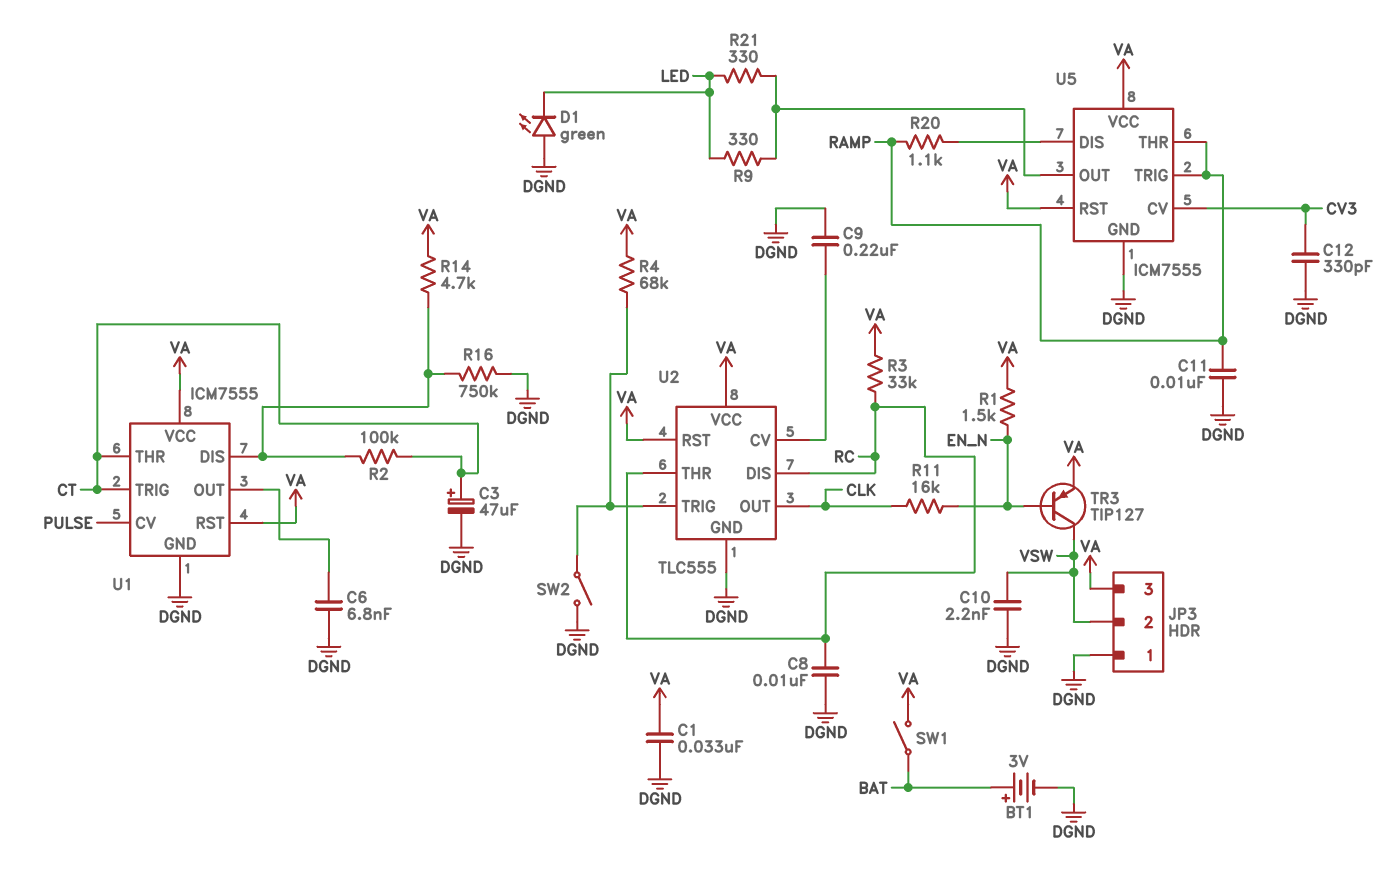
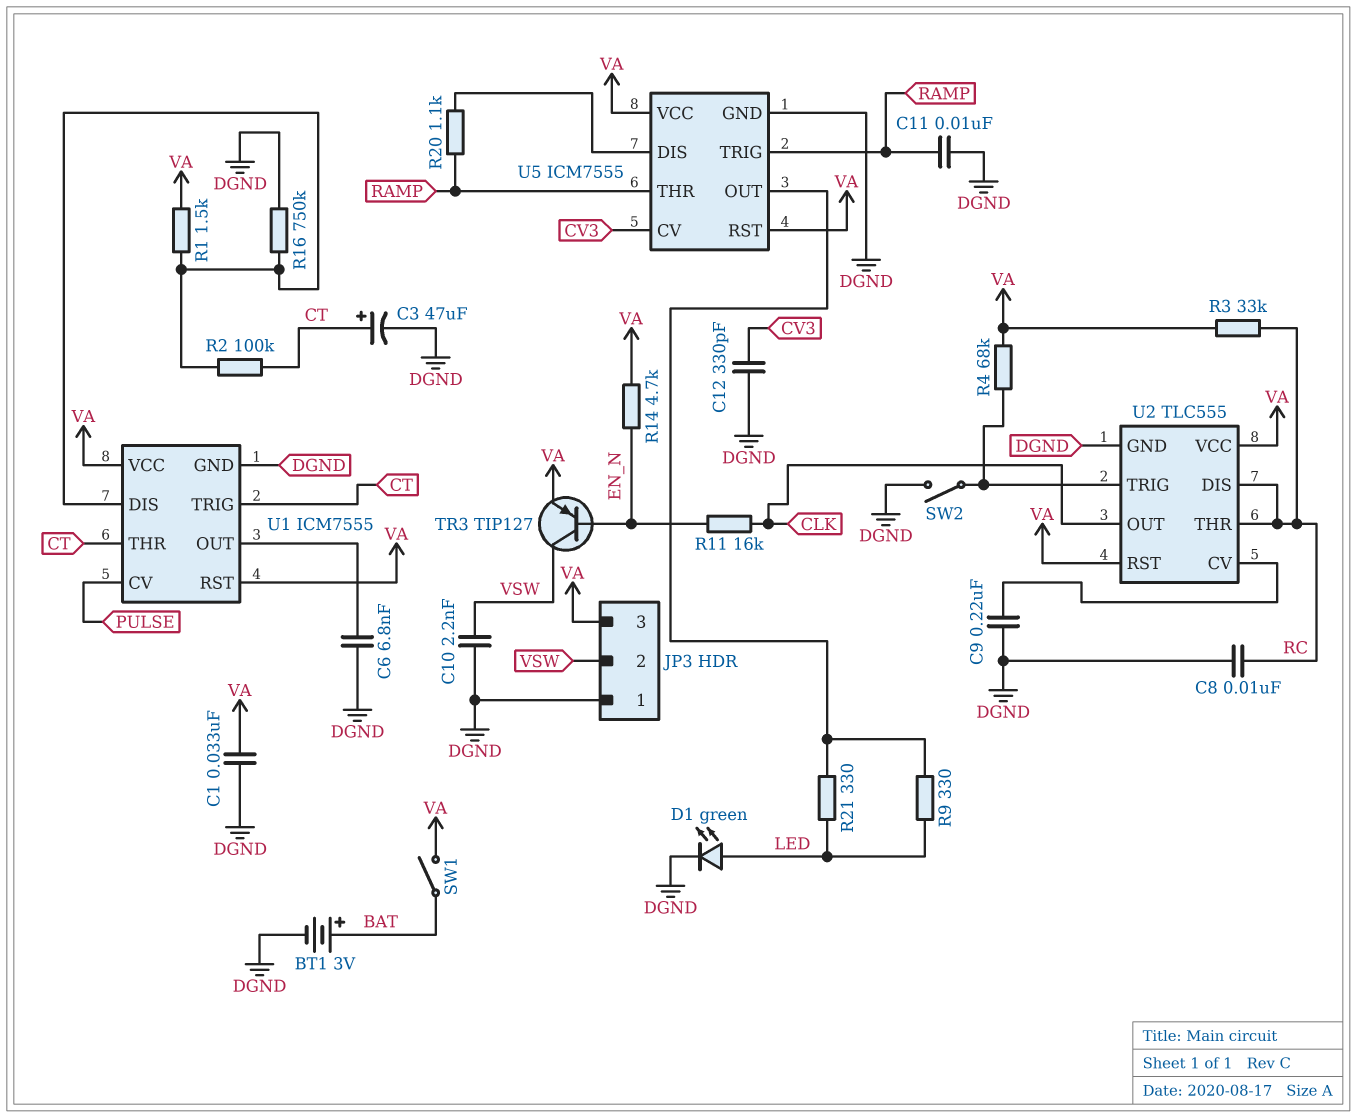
D1: LED green (A DGND, K LED) -> LED green (A LED, K DGND)
R1: 1.5k (EN_N, VA) -> 1.5k (U1/DIS, VA)
R14: 4.7k (U1/DIS, VA) -> 4.7k (EN_N, VA)

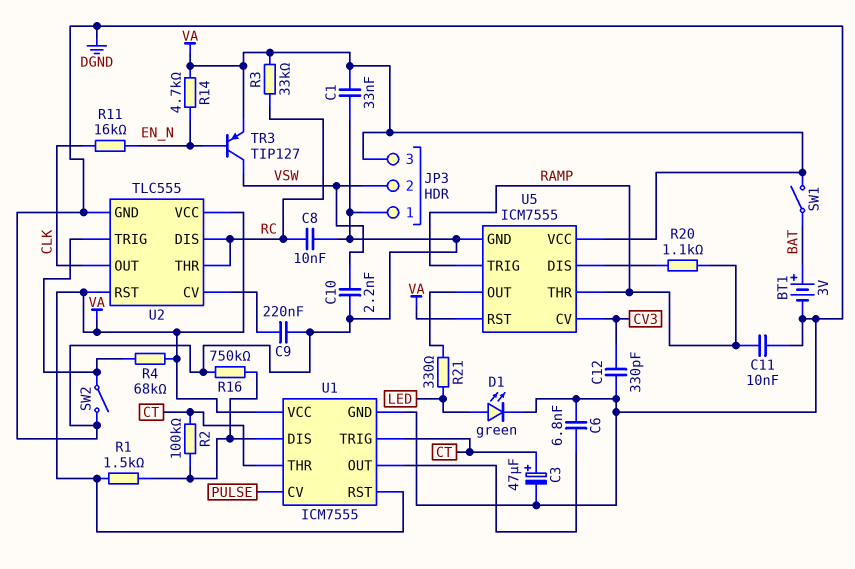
R9: 330 (LED, U5/OUT) -> none

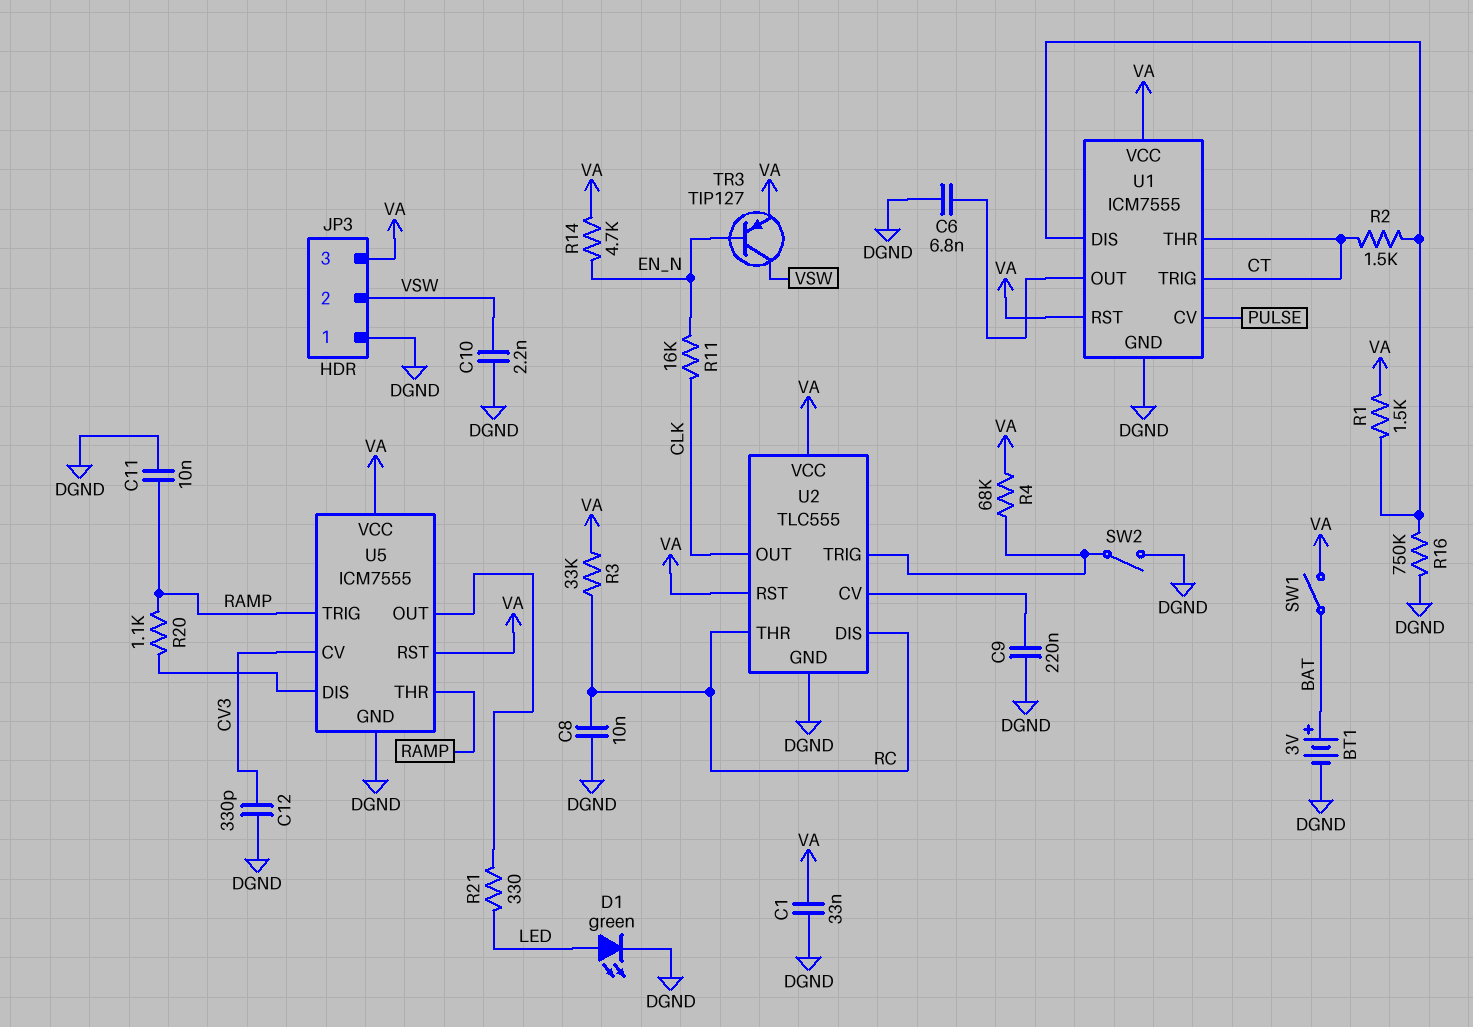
C3: 47uF (plus CT, minus DGND) -> none
R2: 100k (CT, U1/DIS) -> 1.5k (CT, U1/DIS)

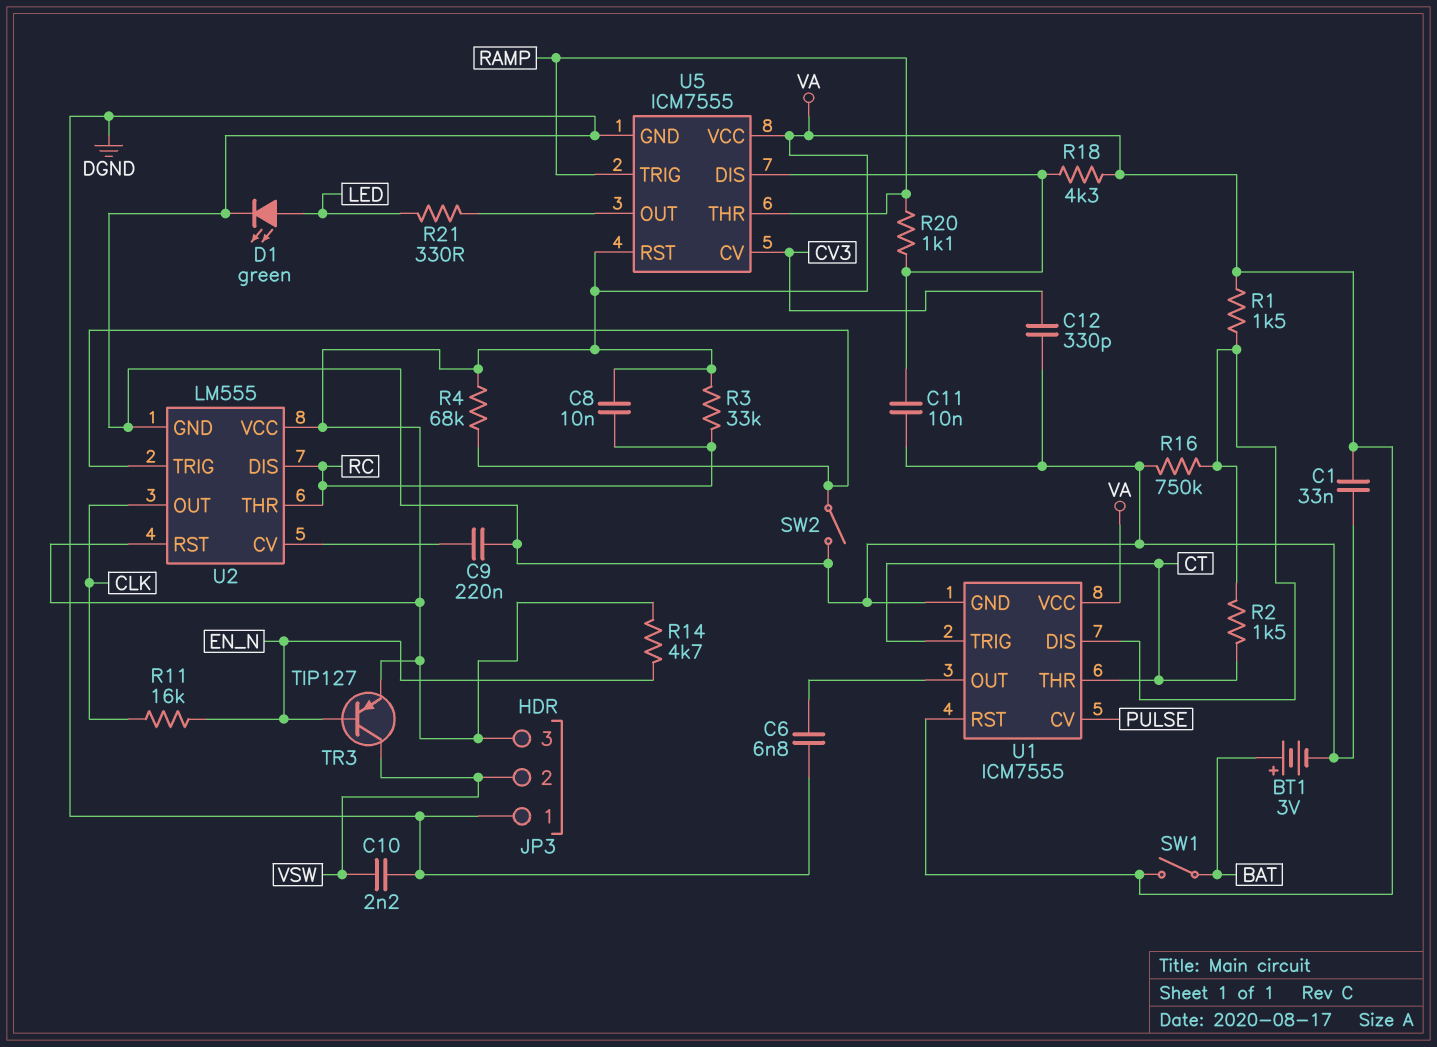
C8: 10nF (DGND, RC) -> 10nF (RC, VA)
C11: 10nF (DGND, RAMP) -> 10nF (DGND, U5/DIS)
R18: none -> 4.3k (U5/DIS, VA)
U2: TLC555 -> LM555

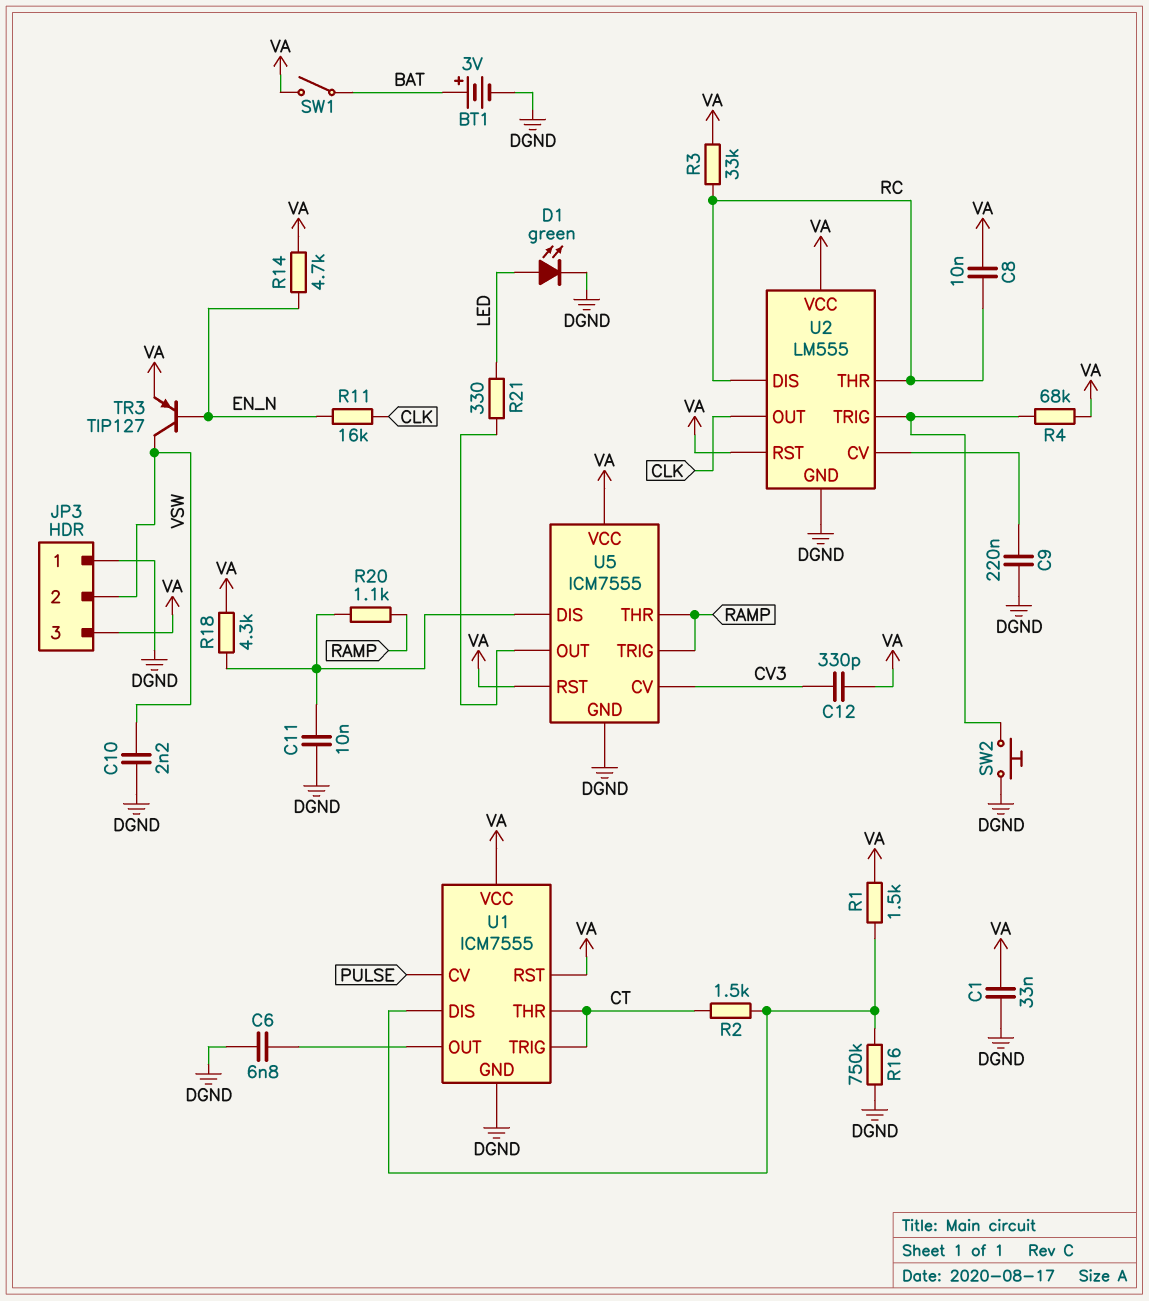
C12: 330pF (CV3, DGND) -> 330pF (CV3, VA)
SW2: switch (DGND, U2/TRIG) -> button (DGND, U2/TRIG)

